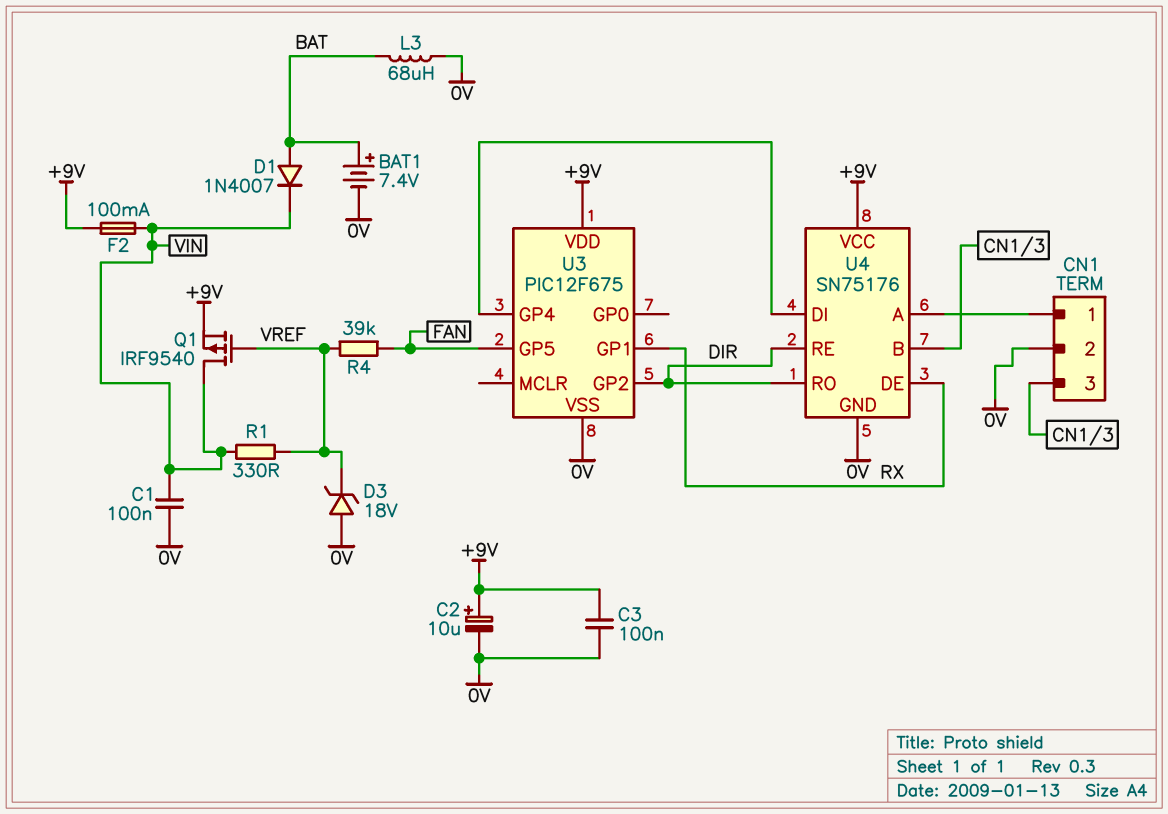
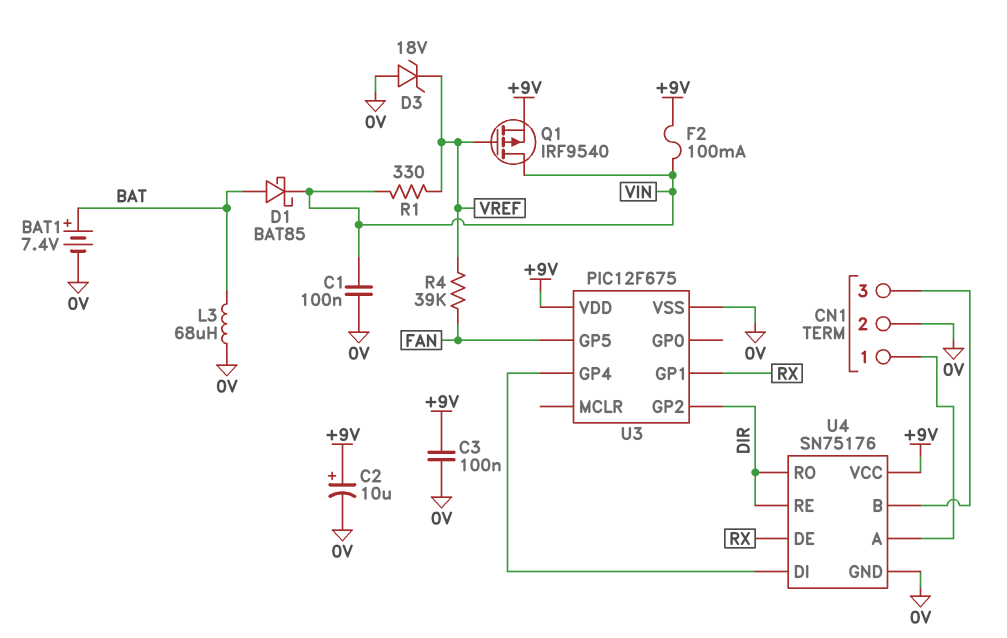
D1: diode 1N4007 (A BAT, K VIN) -> schottky BAT85 (A BAT, K VIN)

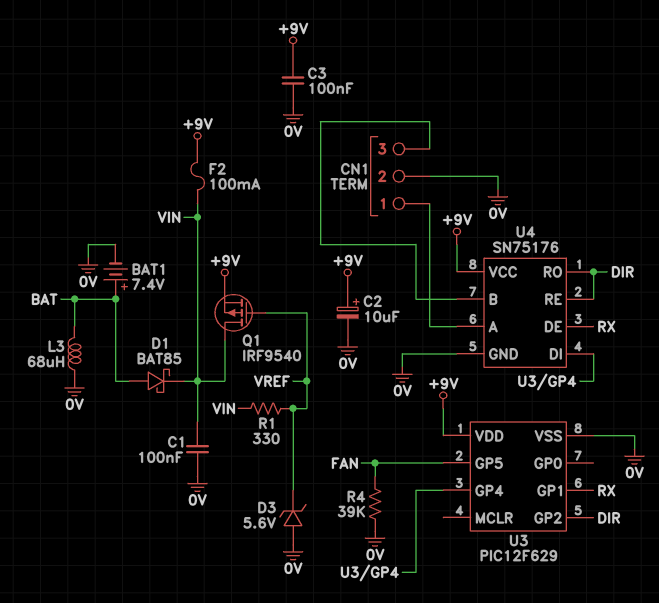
D3: zener 18V (A 0V, K VREF) -> zener 5.6V (A 0V, K VREF)
R4: 39k (FAN, VREF) -> 39k (0V, FAN)
U3: PIC12F675 -> PIC12F629

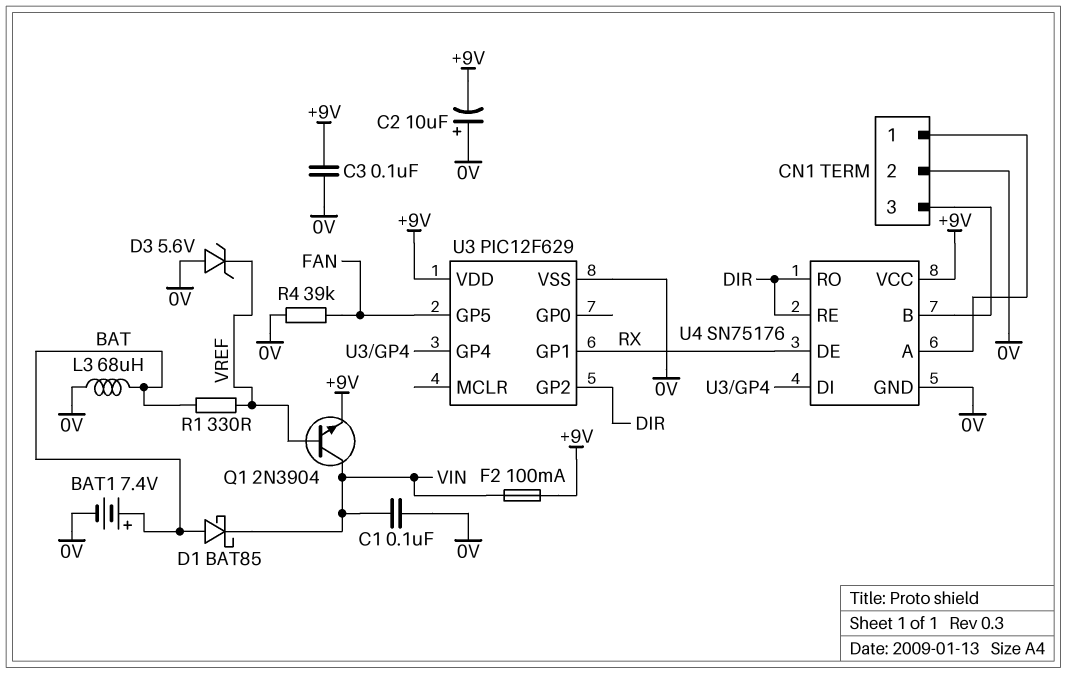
C2: 10uF (plus +9V, minus 0V) -> 10uF (plus 0V, minus +9V)
Q1: PMOS IRF9540 (G VREF, D VIN, S +9V) -> NPN 2N3904 (B VREF, C VIN, E +9V)
R1: 330 (VIN, VREF) -> 330 (BAT, VREF)

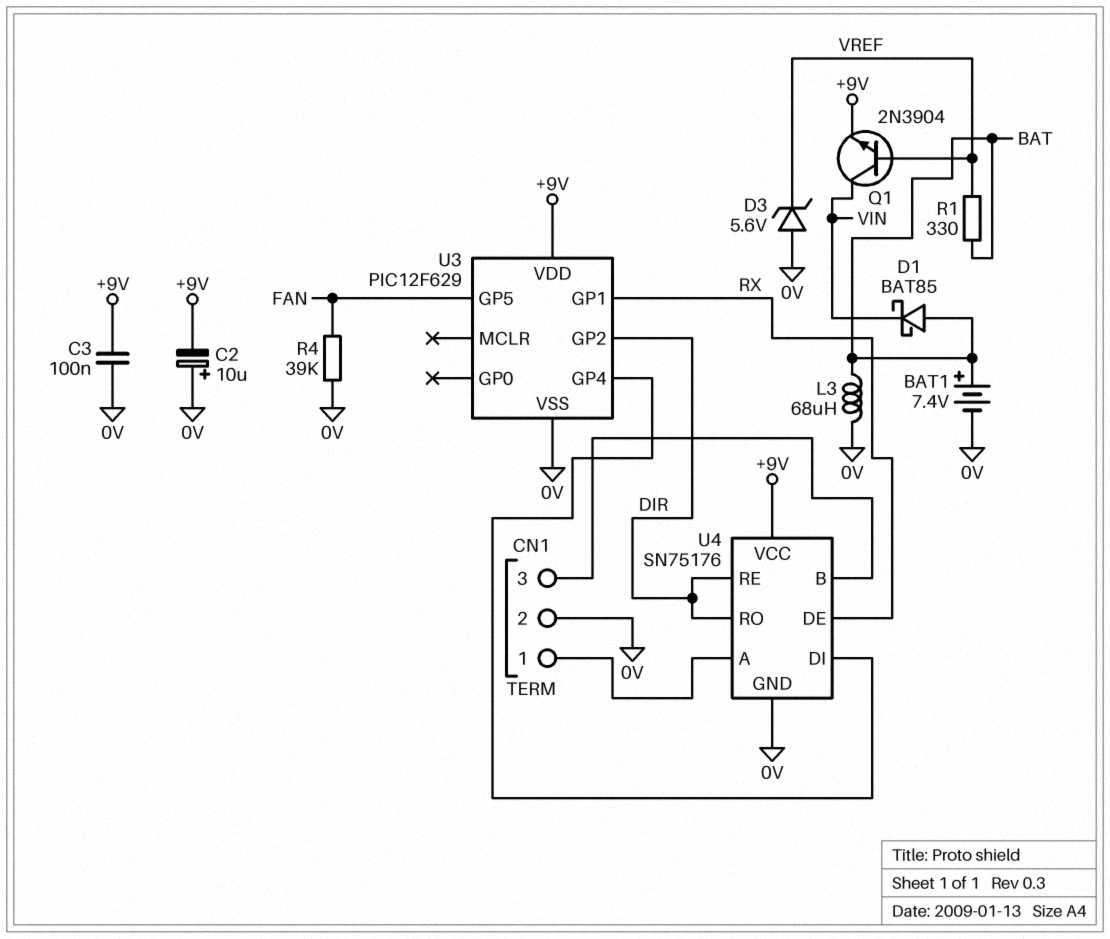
C1: 100nF (0V, VIN) -> none
F2: 100mA (+9V, VIN) -> none

